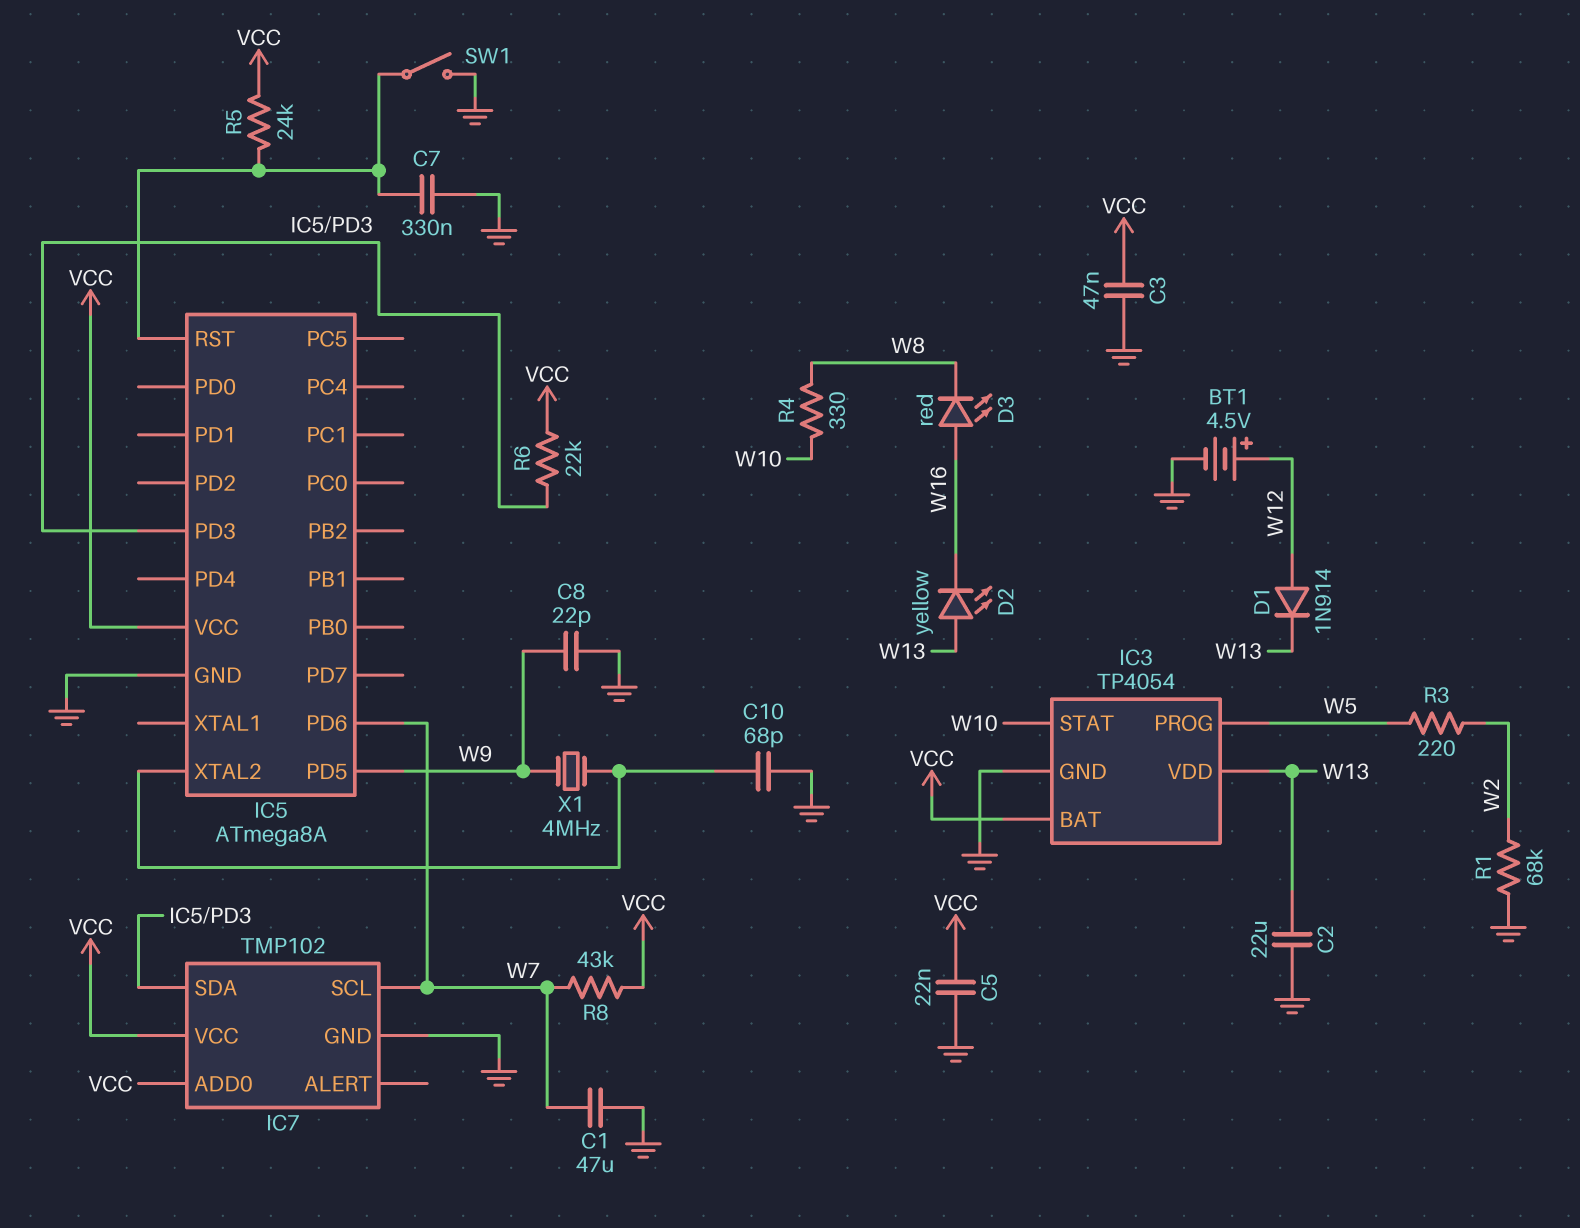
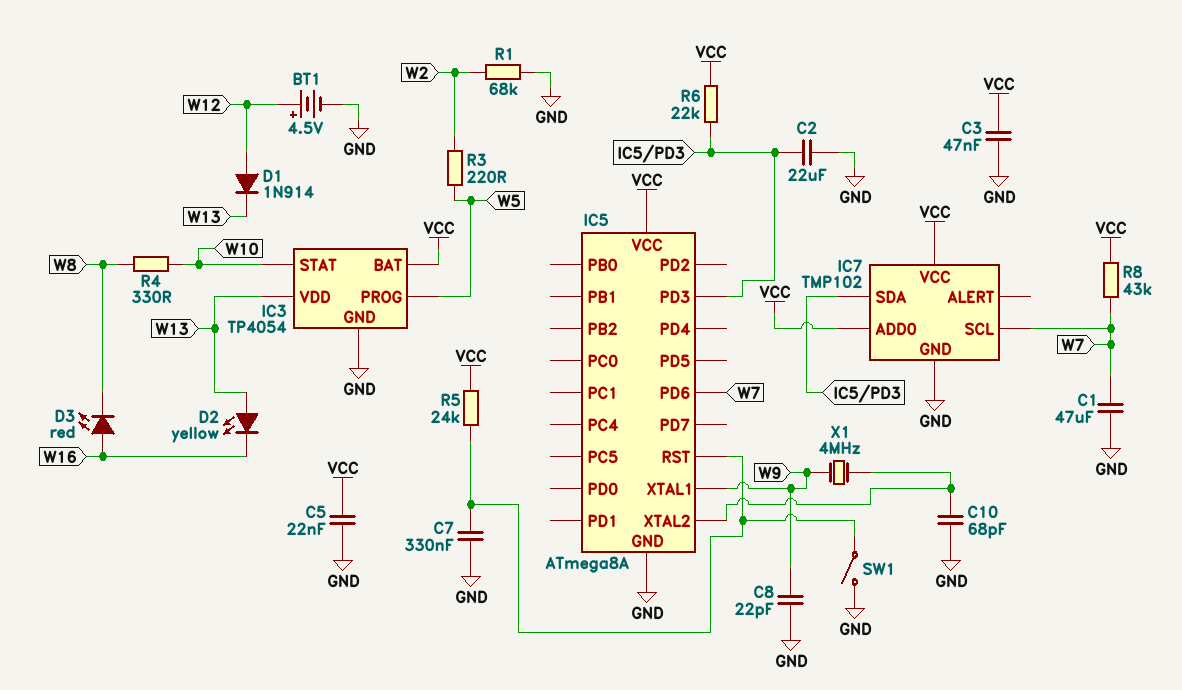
C2: 22uF (GND, W13) -> 22uF (GND, IC5/PD3)
IC5 pin PD5: W9 -> none
IC5 pin XTAL1: none -> W9

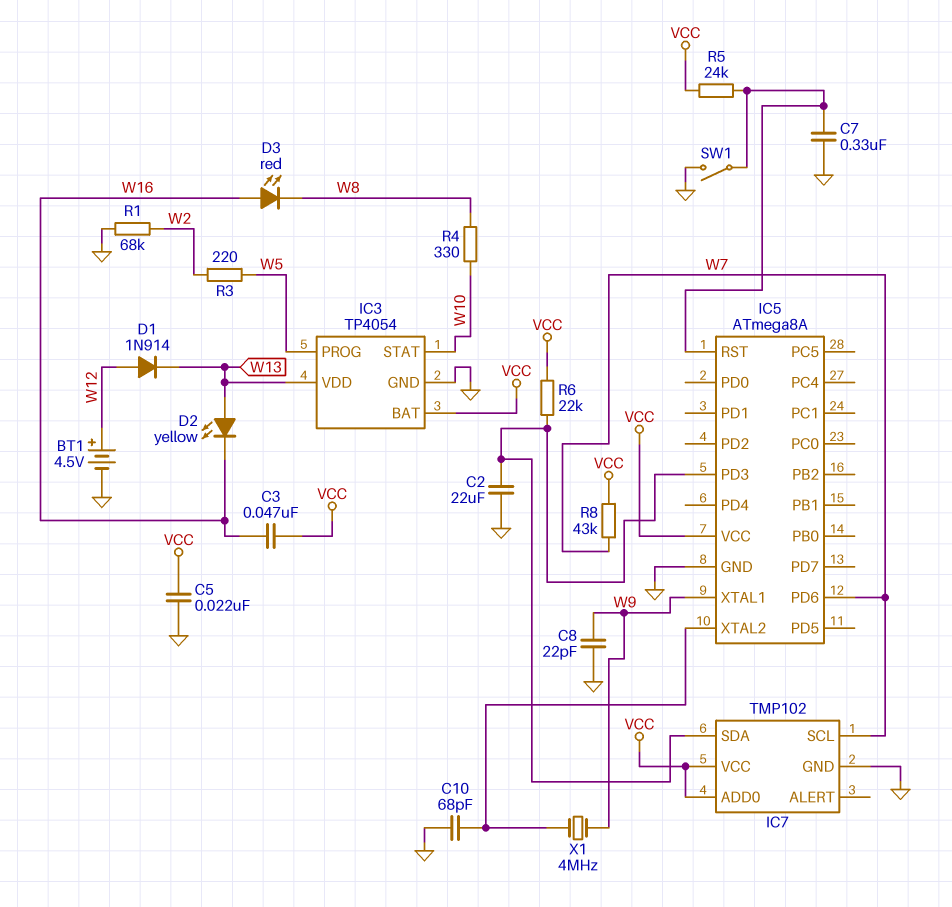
C1: 47uF (GND, W7) -> none
C3: 47nF (GND, VCC) -> 47nF (VCC, W16)

